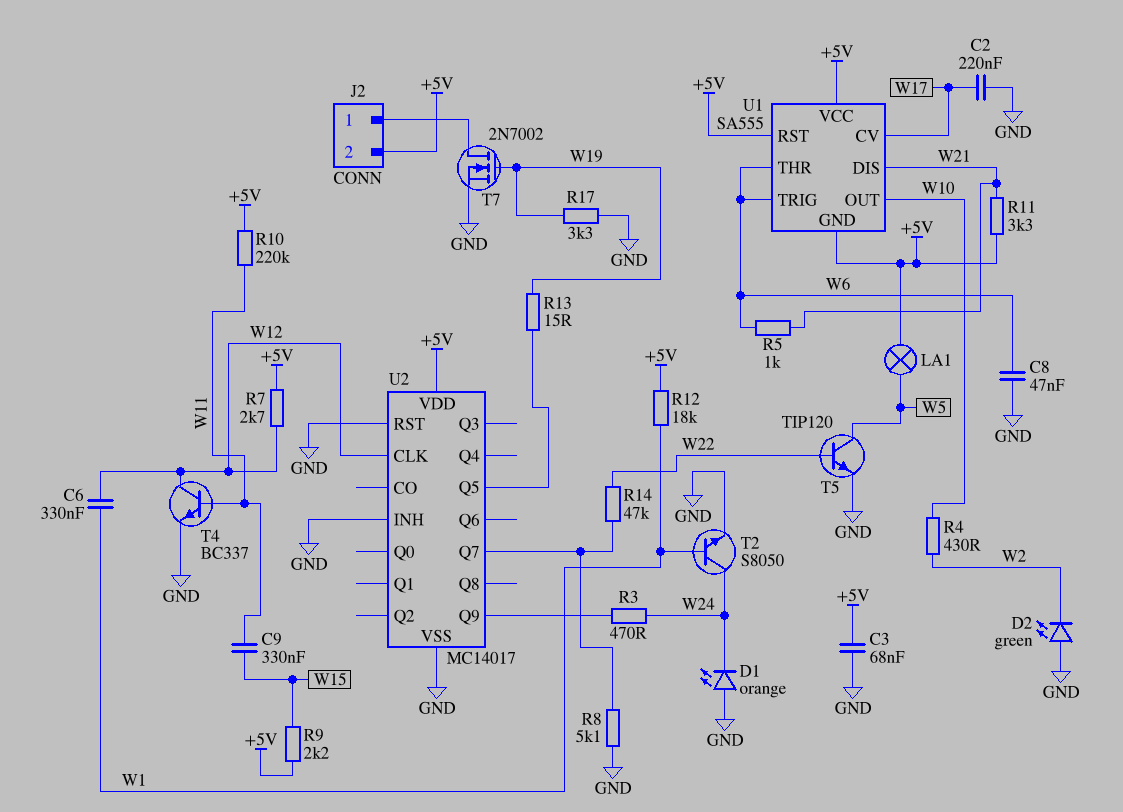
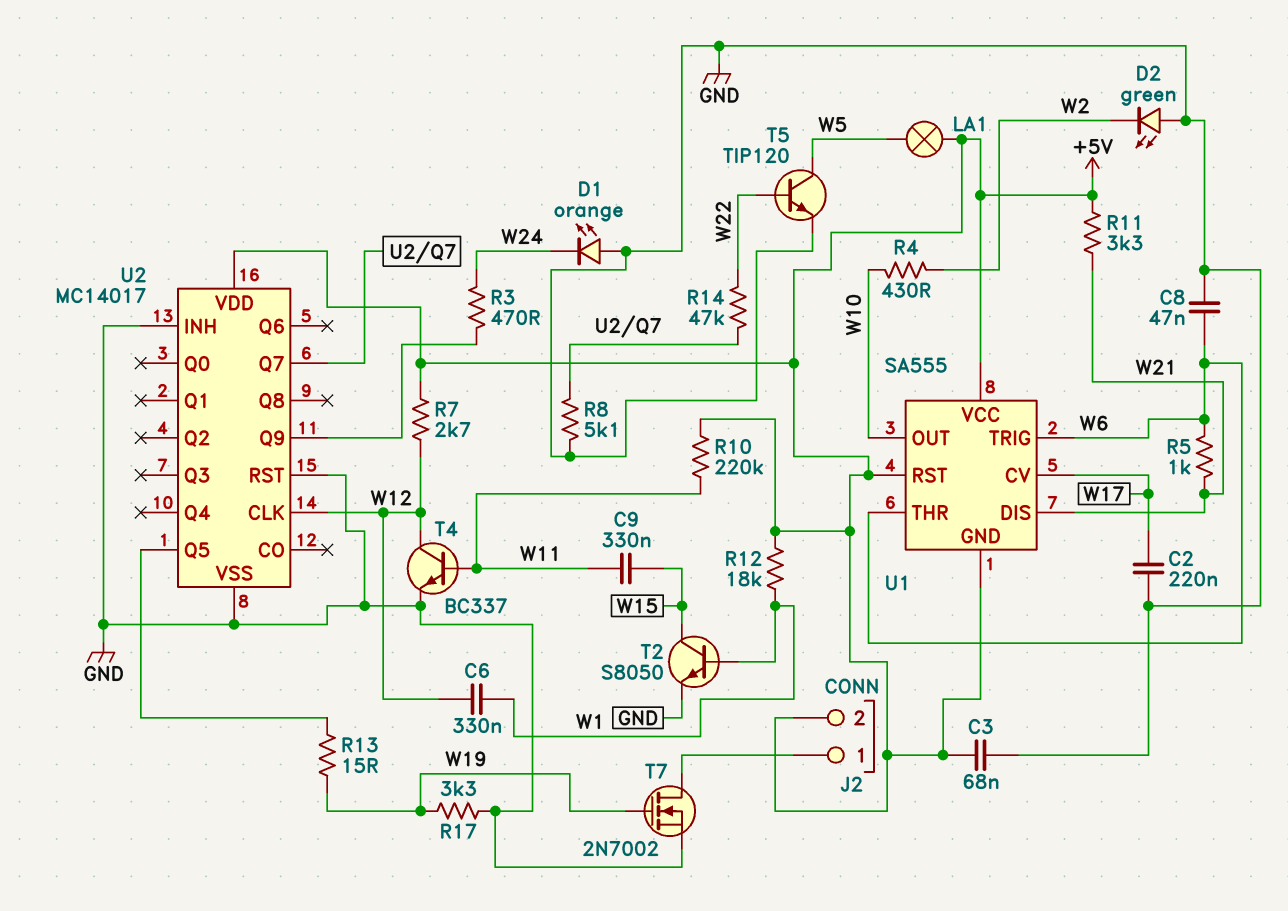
R9: 2.2k (+5V, W15) -> none
T2: NPN S8050 (B W1, C W24, E GND) -> NPN S8050 (B W1, C W15, E GND)

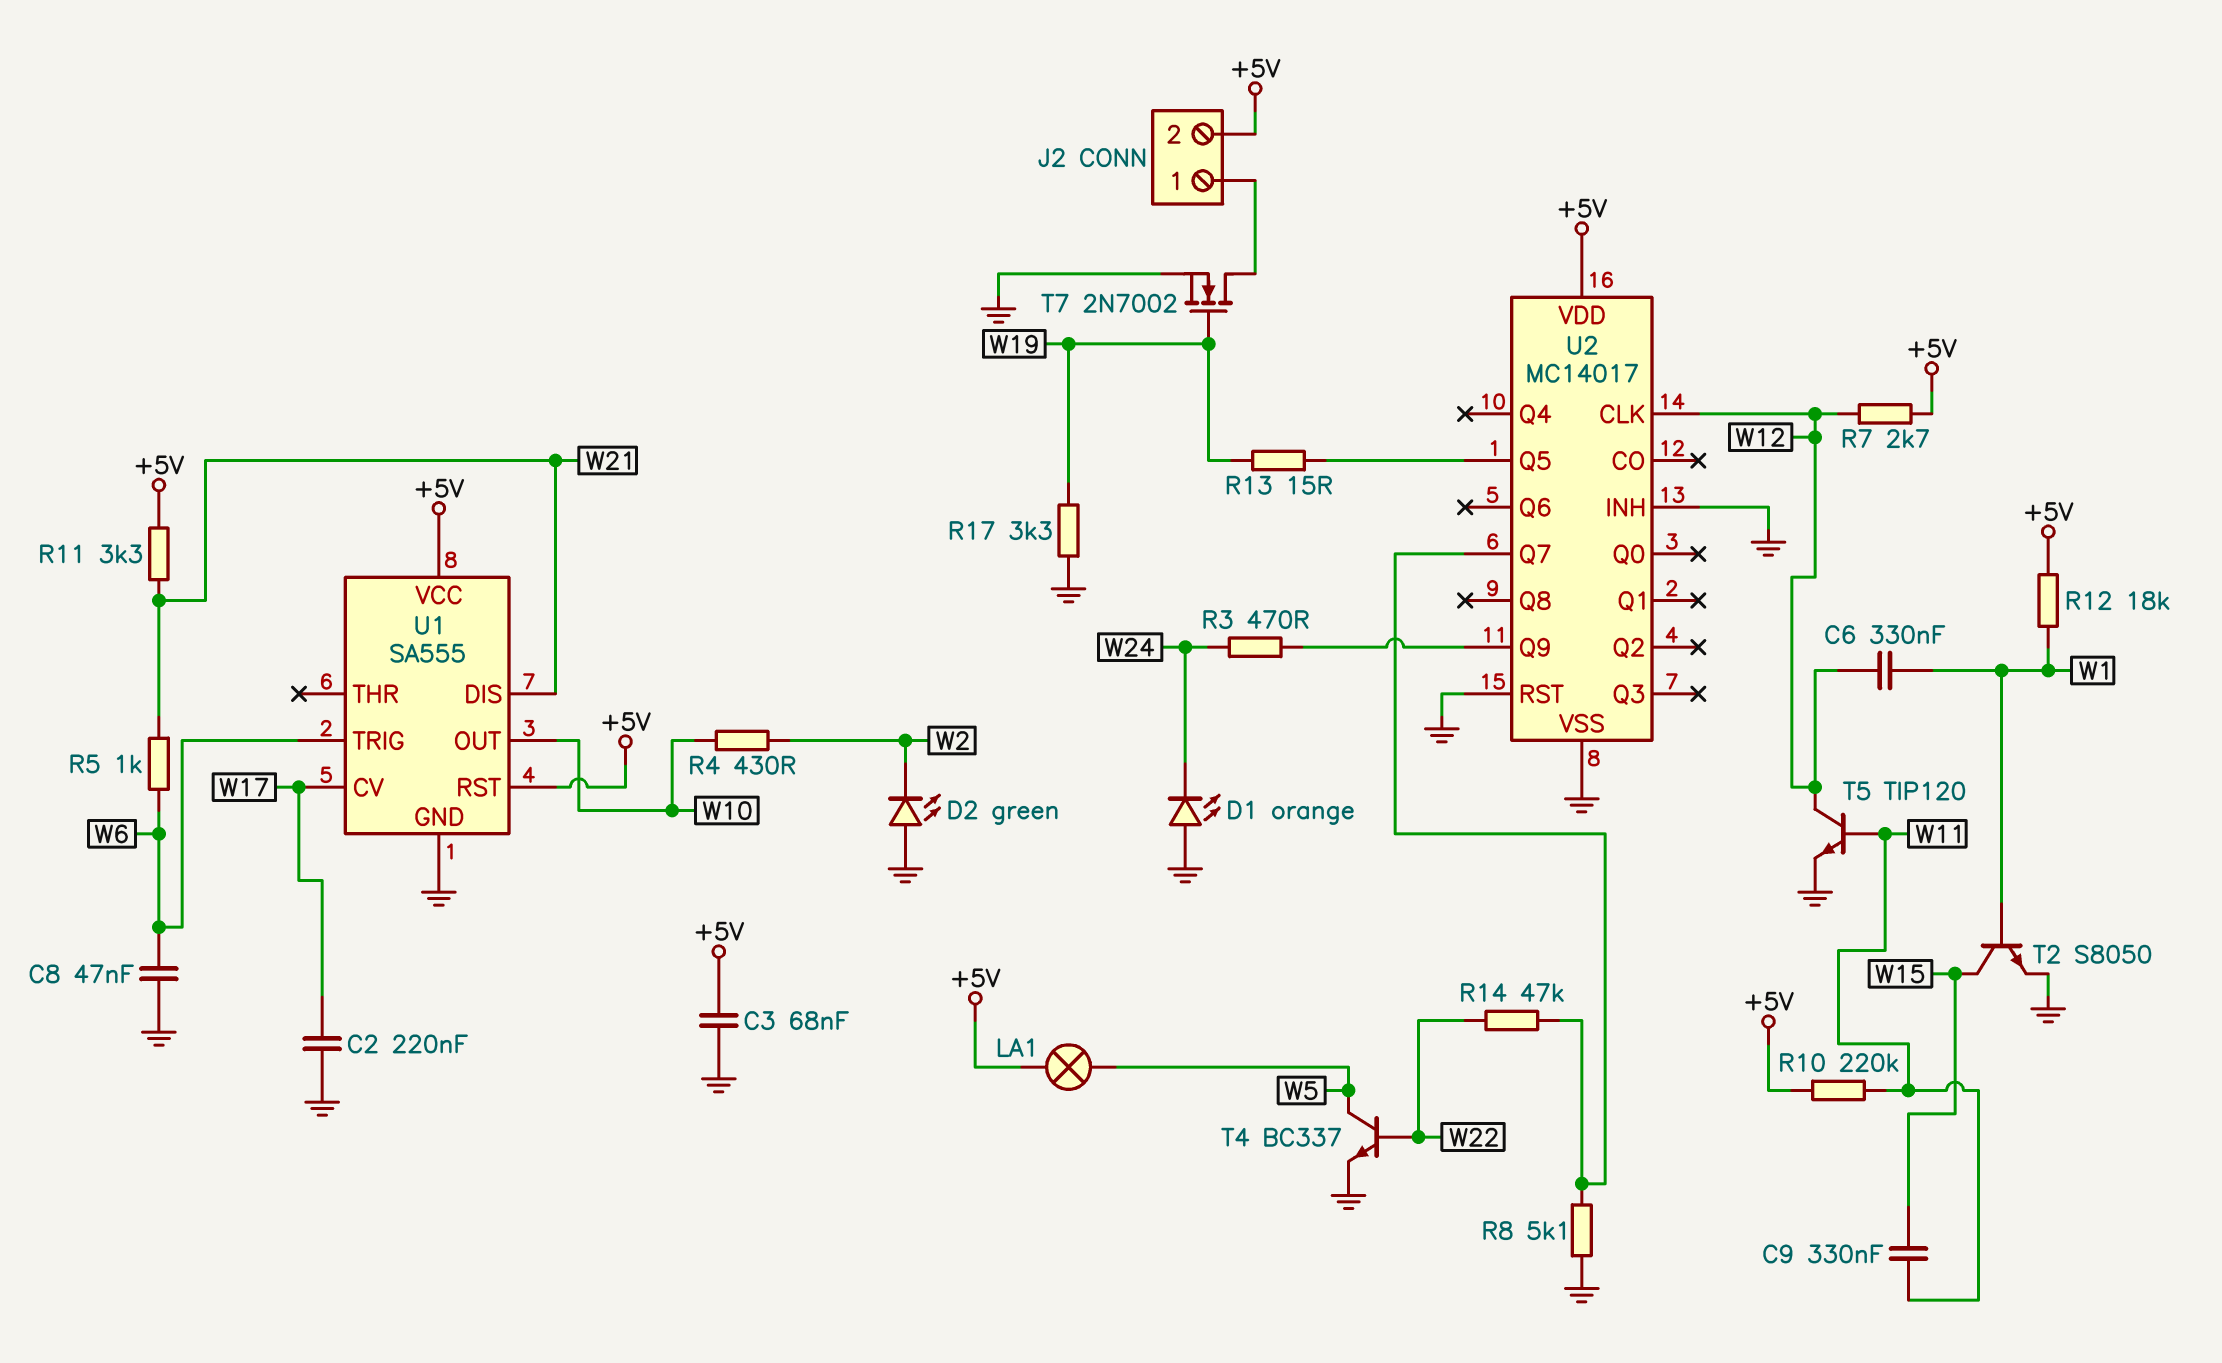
T4: NPN BC337 (B W11, C W12, E GND) -> NPN BC337 (B W22, C W5, E GND)
T5: NPN TIP120 (B W22, C W5, E GND) -> NPN TIP120 (B W11, C W12, E GND)
U1 pin GND: +5V -> GND
U1 pin THR: W6 -> none

